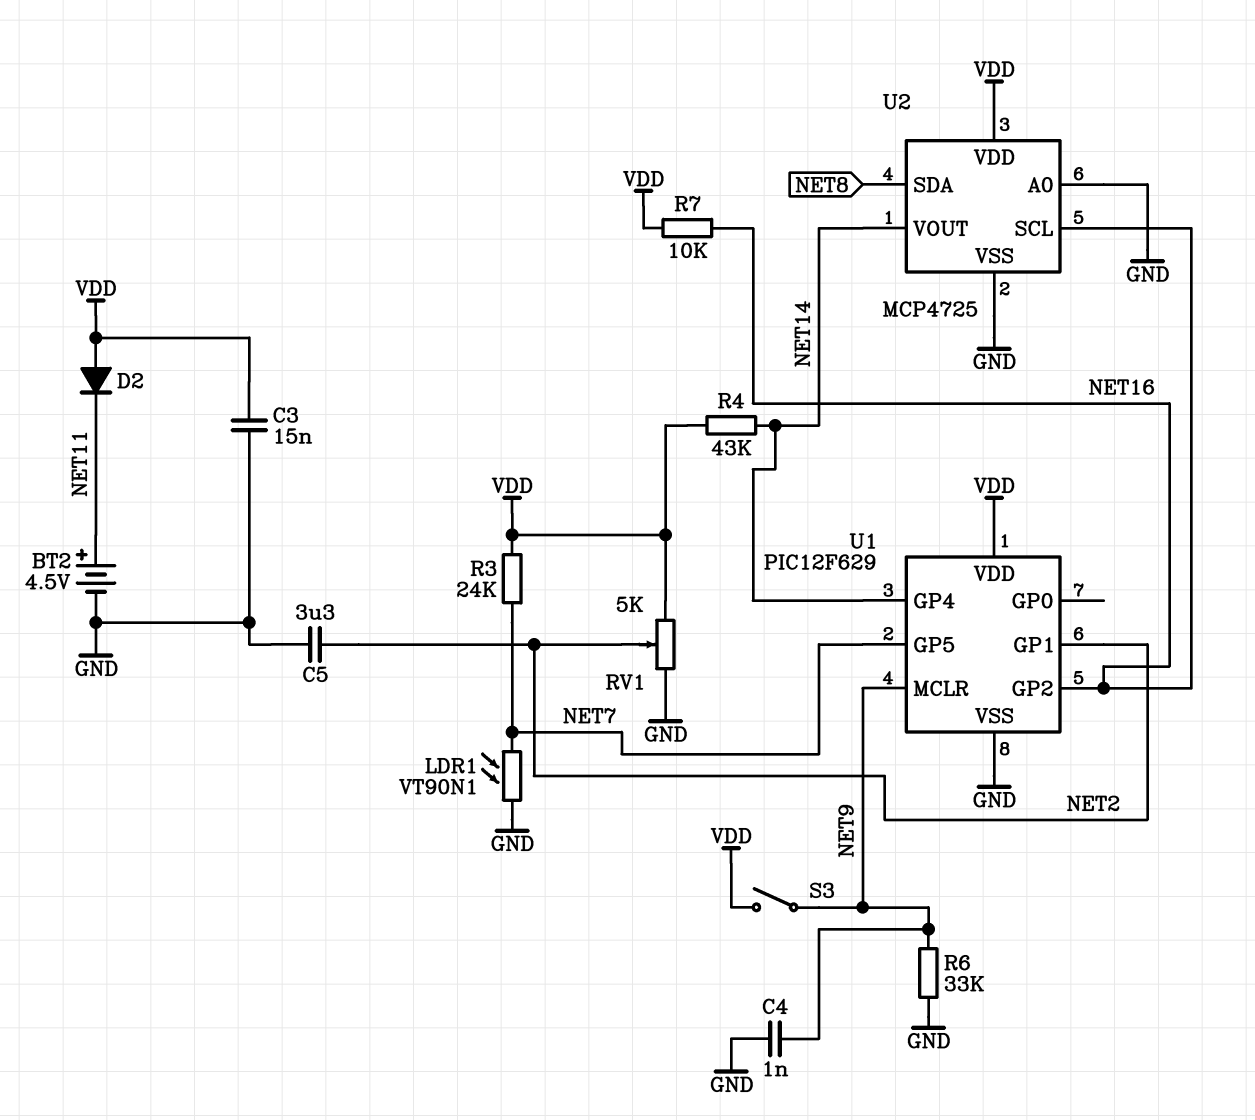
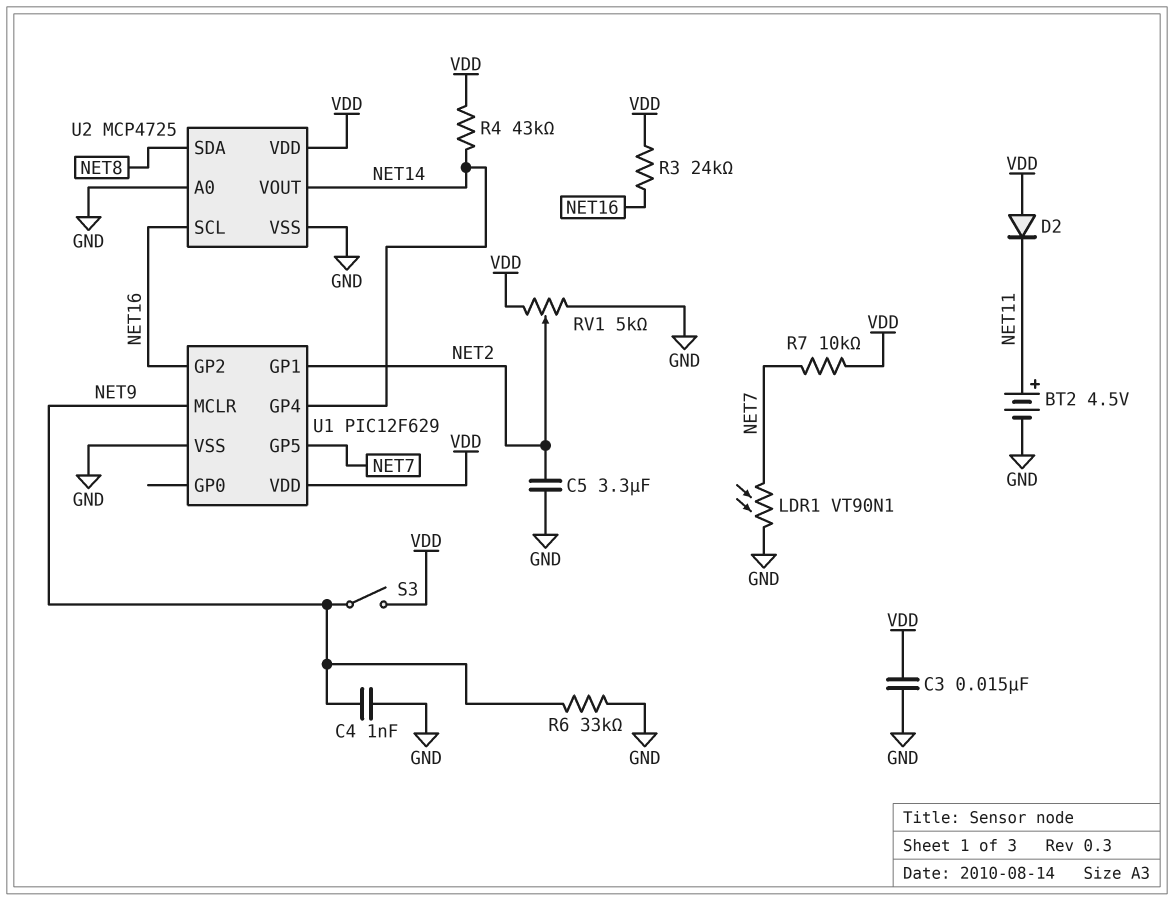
R3: 24k (NET7, VDD) -> 24k (NET16, VDD)
R7: 10k (NET16, VDD) -> 10k (NET7, VDD)

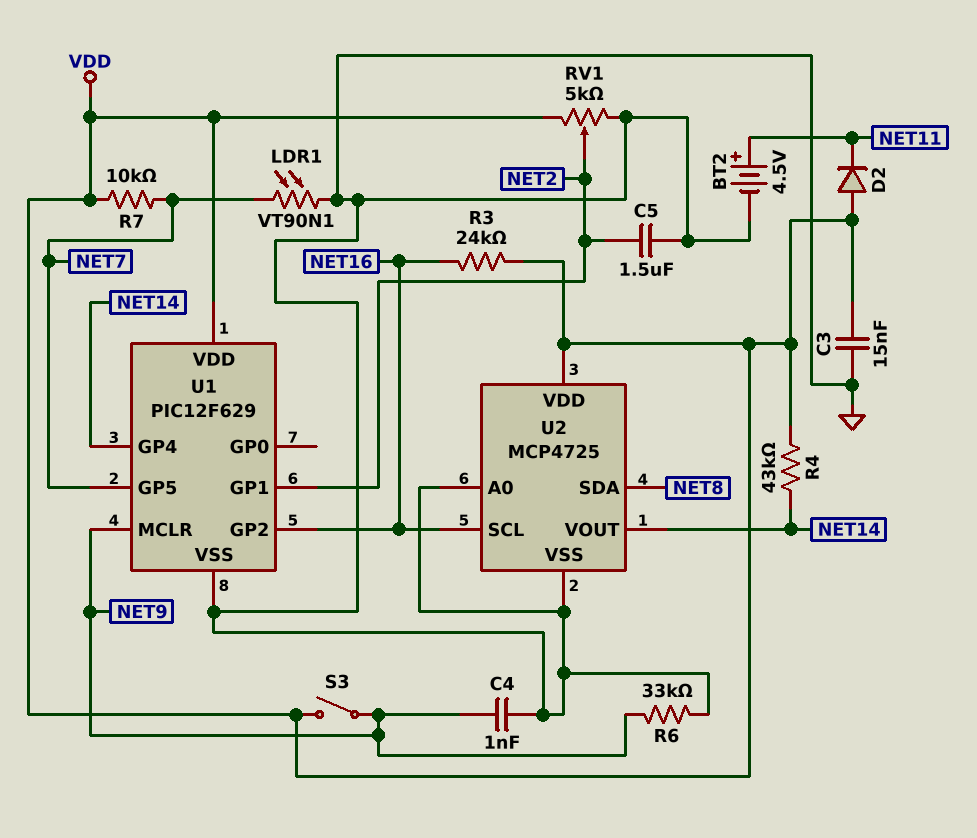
C5: 3.3uF (GND, NET2) -> 1.5uF (GND, NET2)

